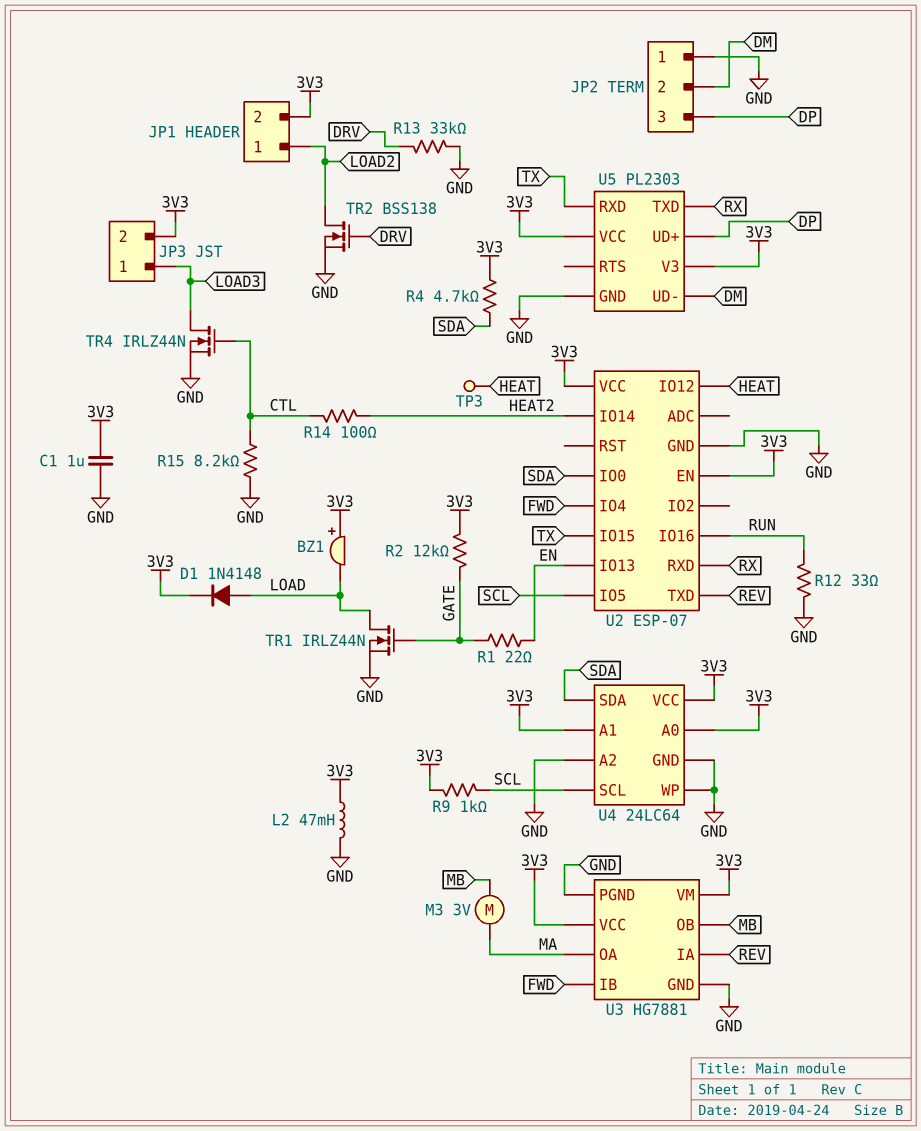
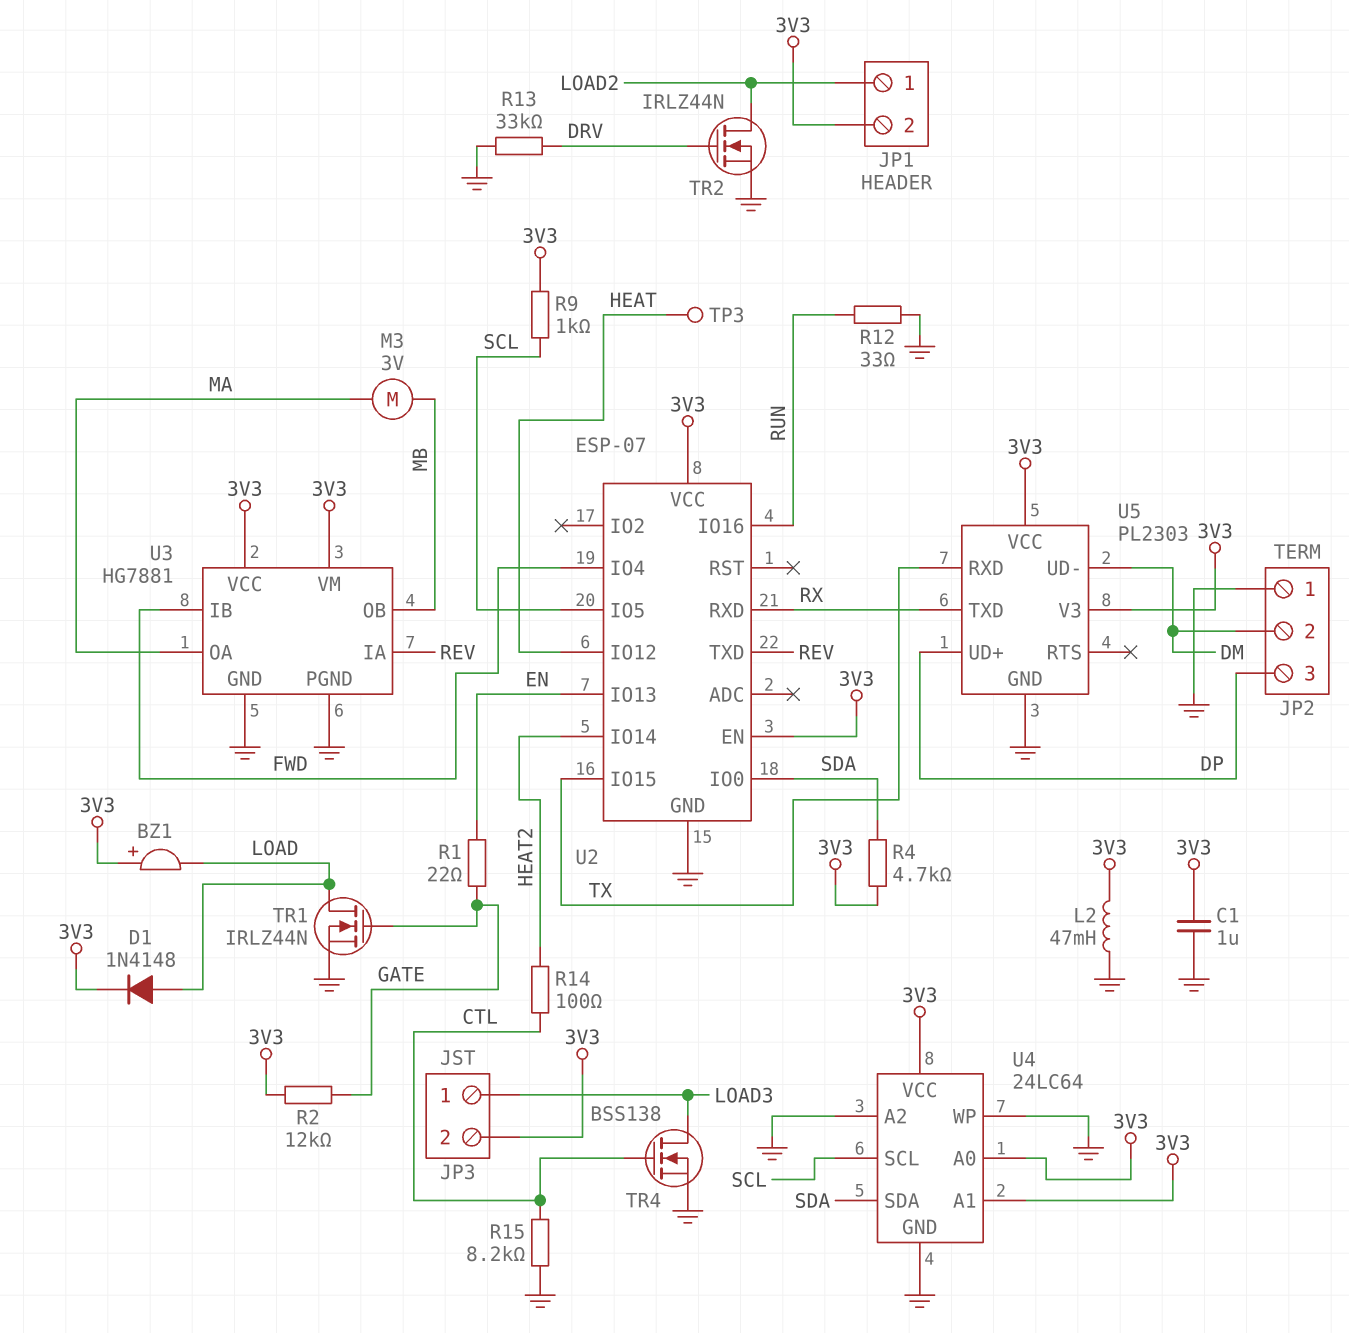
TR2: NMOS BSS138 (G DRV, D LOAD2, S GND) -> NMOS IRLZ44N (G DRV, D LOAD2, S GND)
TR4: NMOS IRLZ44N (G CTL, D LOAD3, S GND) -> NMOS BSS138 (G CTL, D LOAD3, S GND)

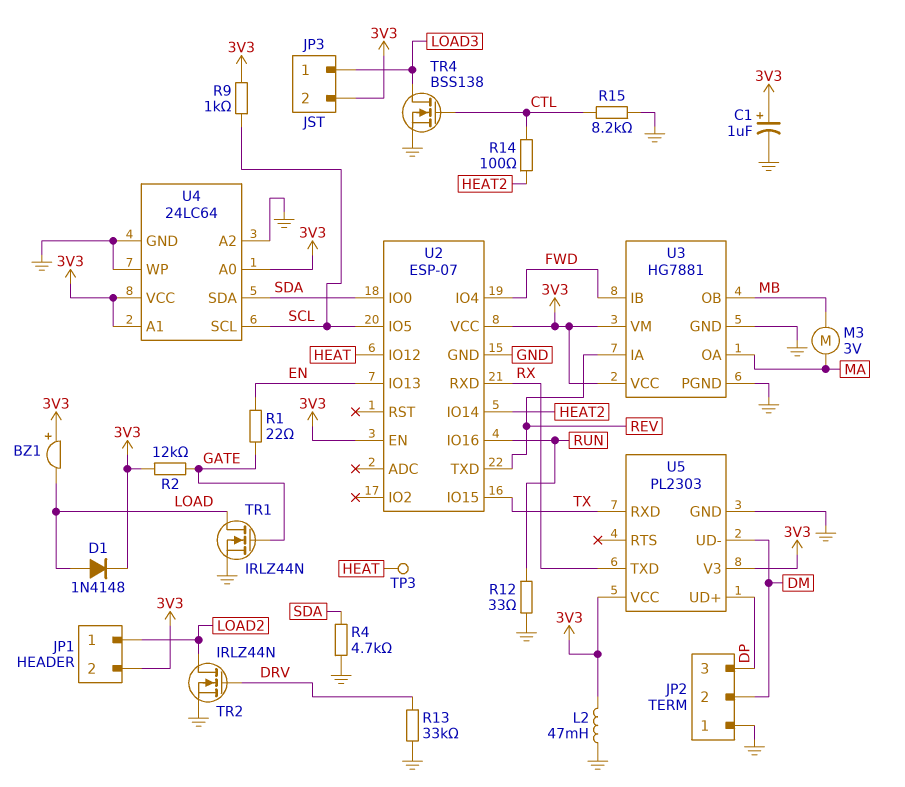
C1: 1uF (3V3, GND) -> 1uF (plus 3V3, minus GND)
R4: 4.7k (3V3, SDA) -> 4.7k (GND, SDA)

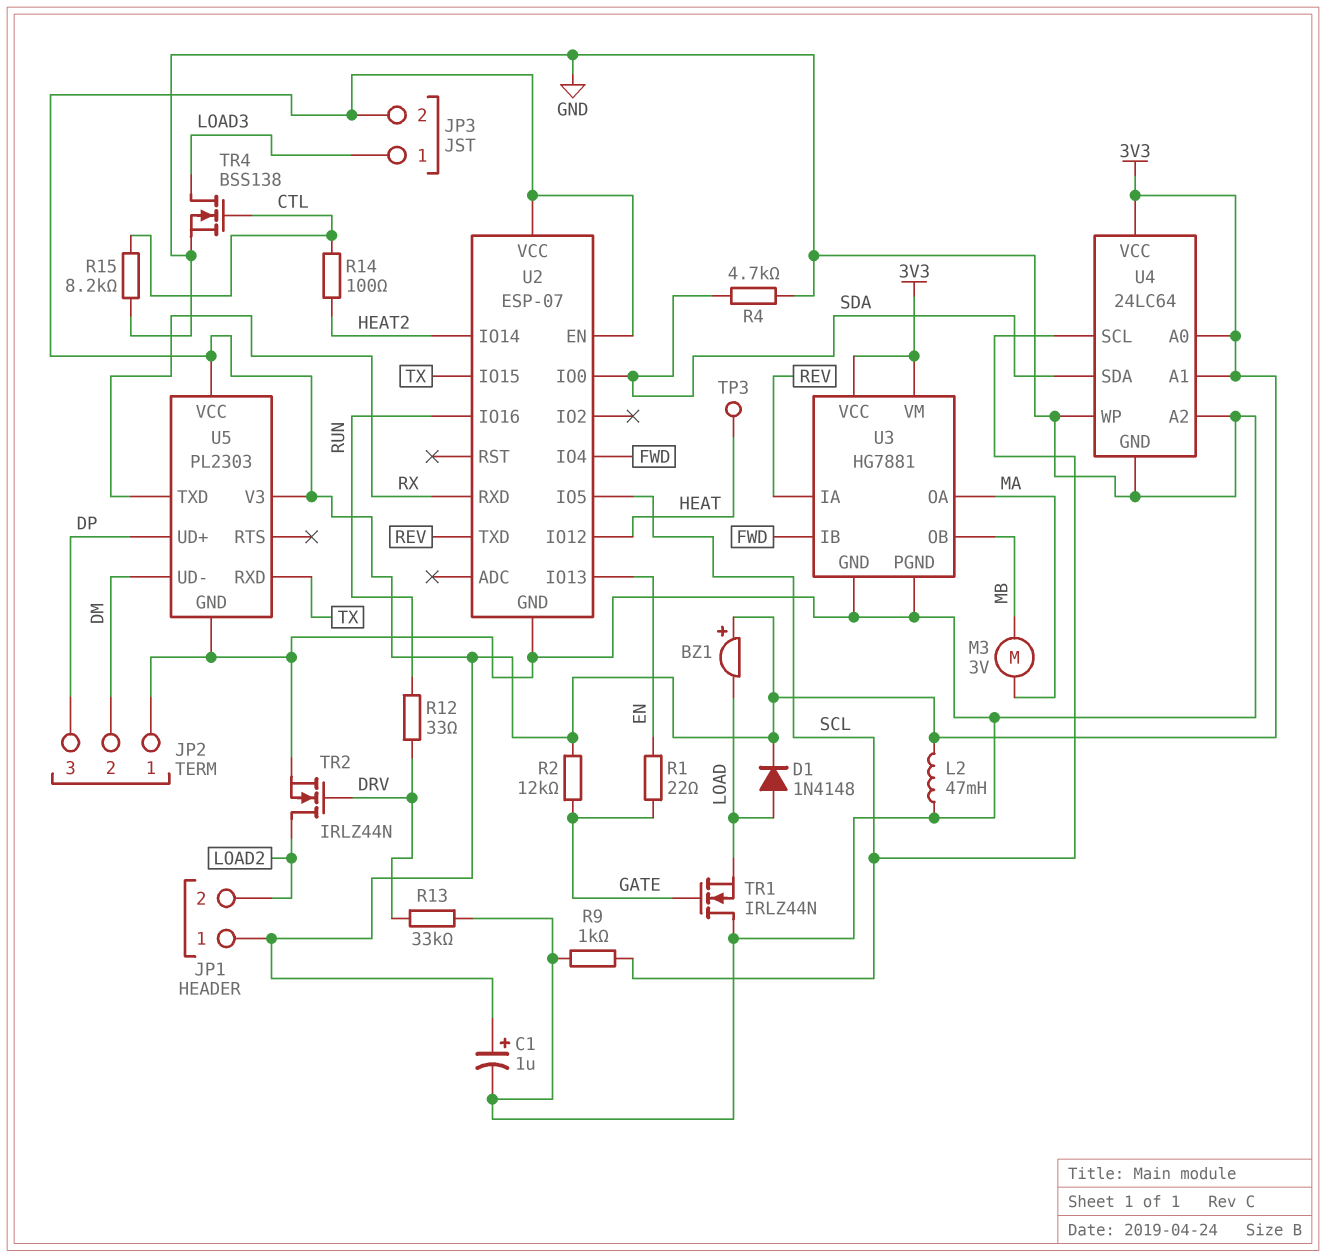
JP1 pin 1: LOAD2 -> 3V3
JP1 pin 2: 3V3 -> LOAD2
R9: 1k (3V3, SCL) -> 1k (GND, SCL)
R12: 33 (GND, RUN) -> 33 (DRV, RUN)
TR1: NMOS IRLZ44N (G GATE, D LOAD, S GND) -> NMOS IRLZ44N (G GATE, D GND, S LOAD)

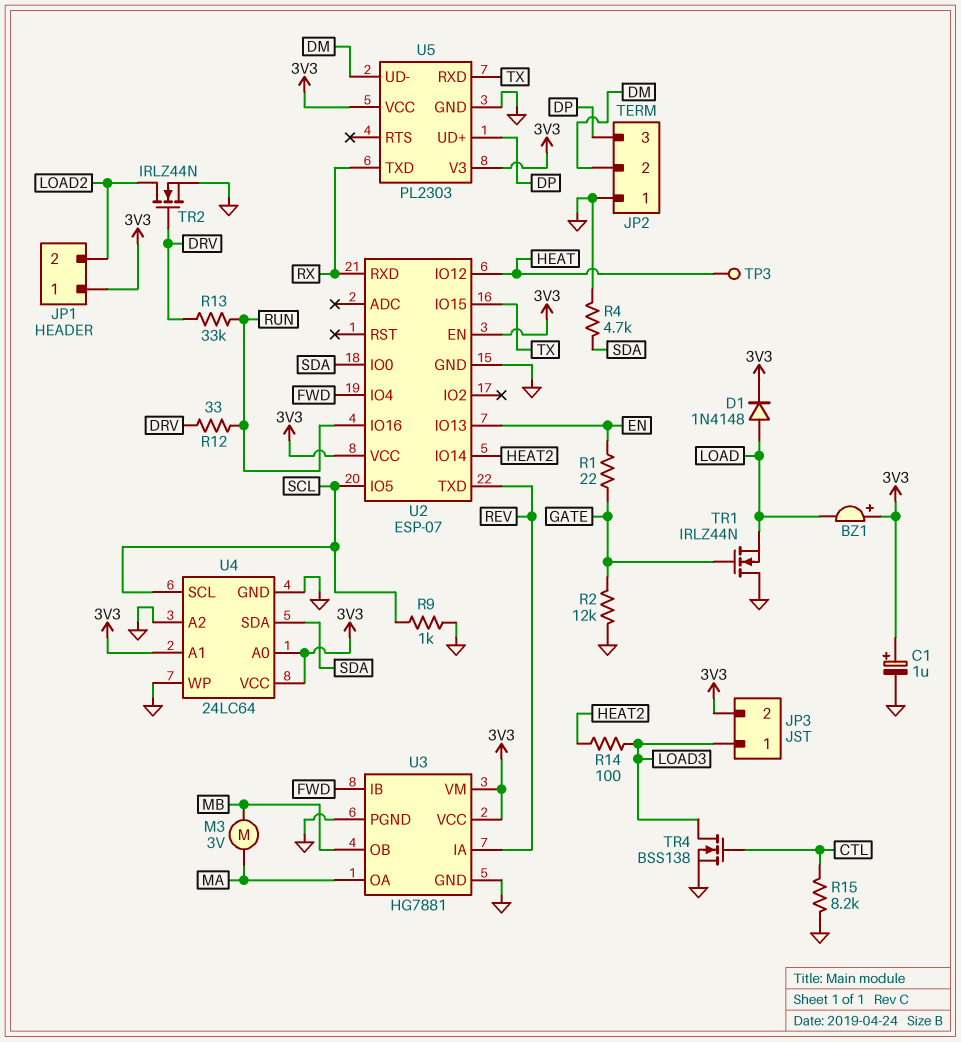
L2: 47mH (3V3, GND) -> none
R2: 12k (3V3, GATE) -> 12k (GATE, GND)
R13: 33k (DRV, GND) -> 33k (DRV, RUN)
R14: 100 (CTL, HEAT2) -> 100 (HEAT2, LOAD3)

